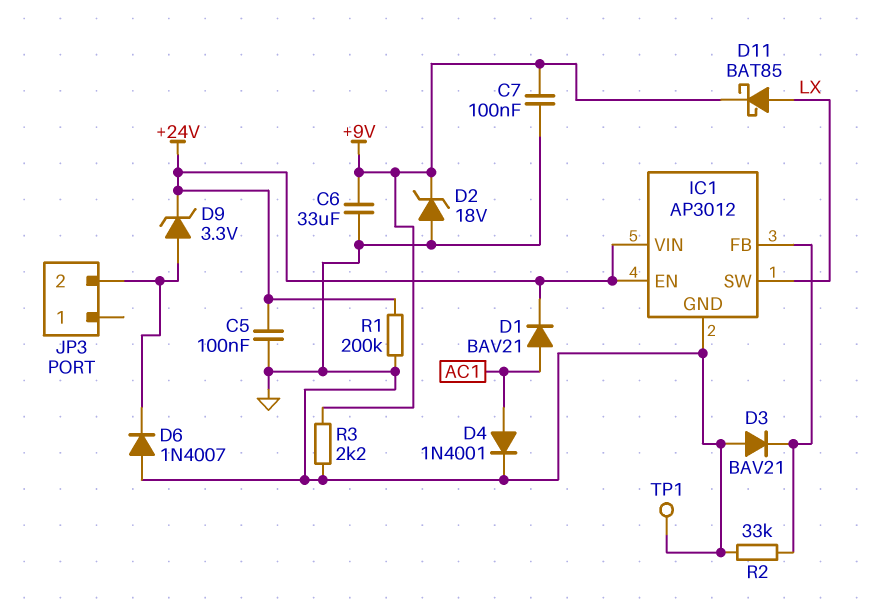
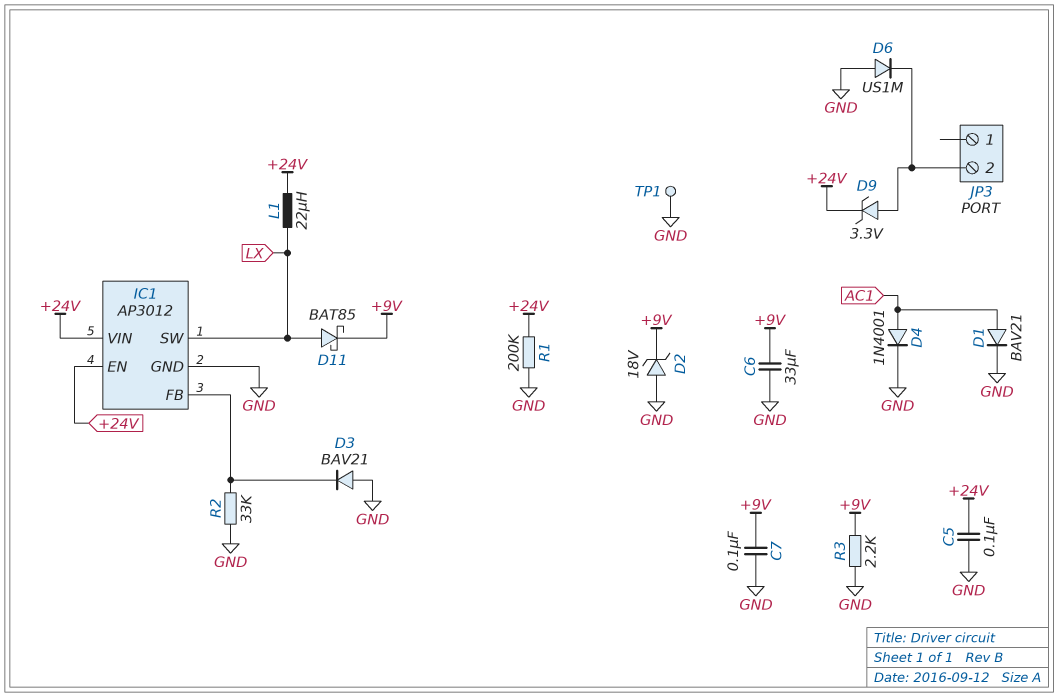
D1: diode BAV21 (A AC1, K +24V) -> diode BAV21 (A AC1, K GND)
D6: diode 1N4007 (A GND, K JP3/2) -> diode US1M (A GND, K JP3/2)
L1: none -> 22uH (+24V, LX)

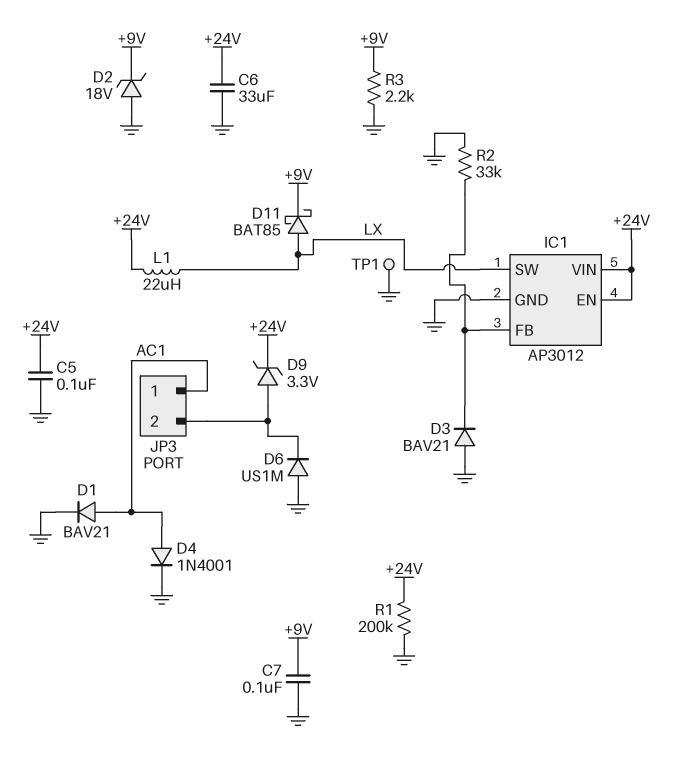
C6: 33uF (+9V, GND) -> 33uF (+24V, GND)
JP3 pin 1: none -> AC1

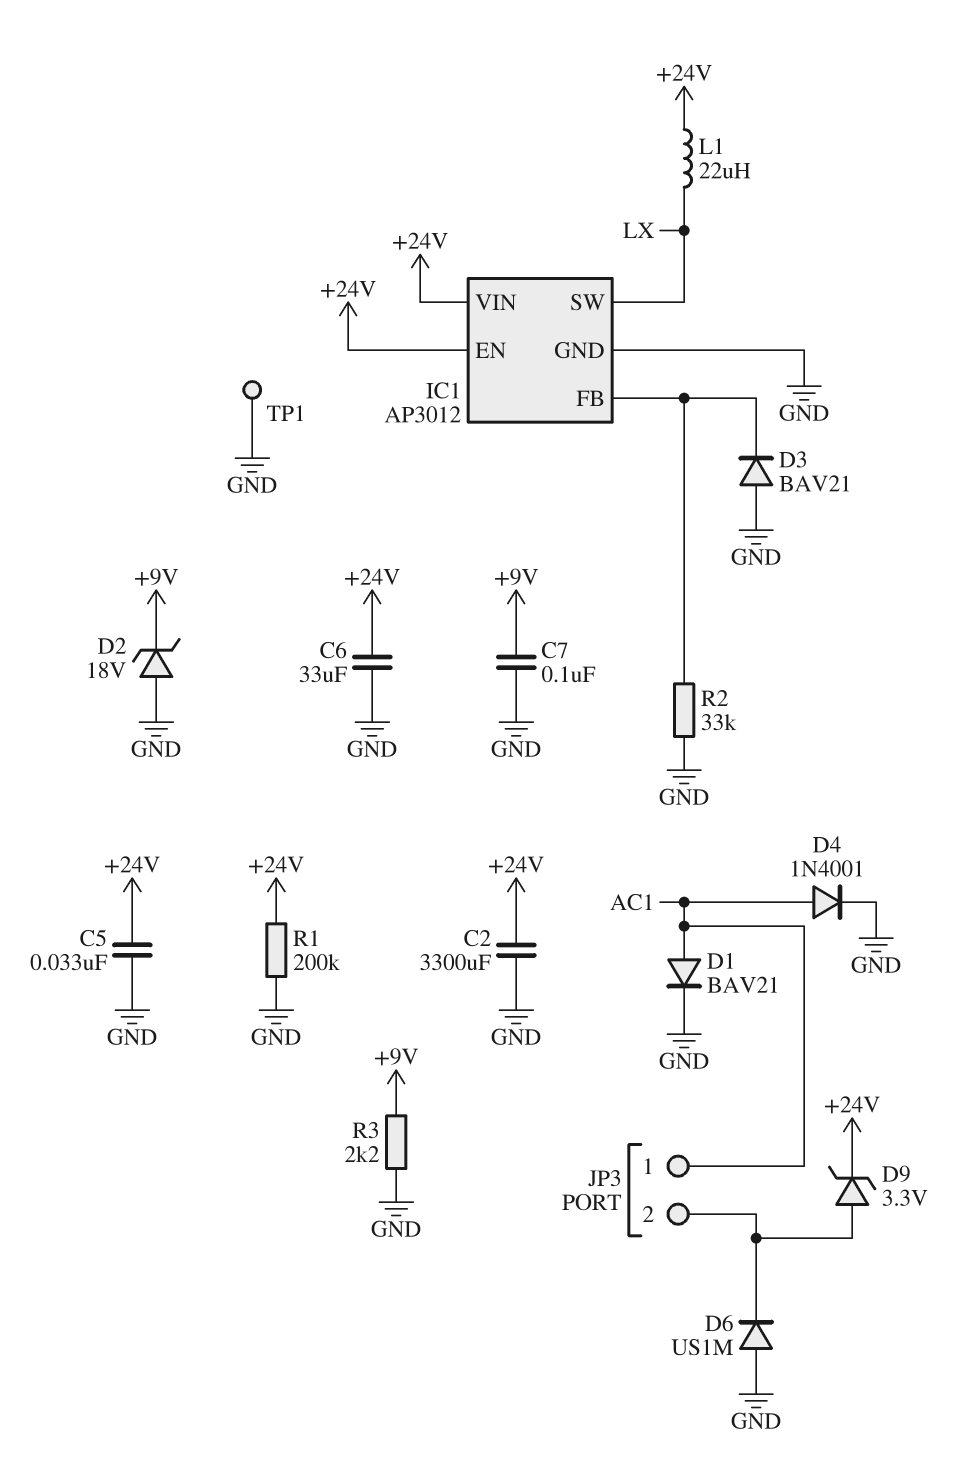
C2: none -> 3300uF (+24V, GND)
C5: 100nF (+24V, GND) -> 33nF (+24V, GND)
D11: schottky BAT85 (A LX, K +9V) -> none

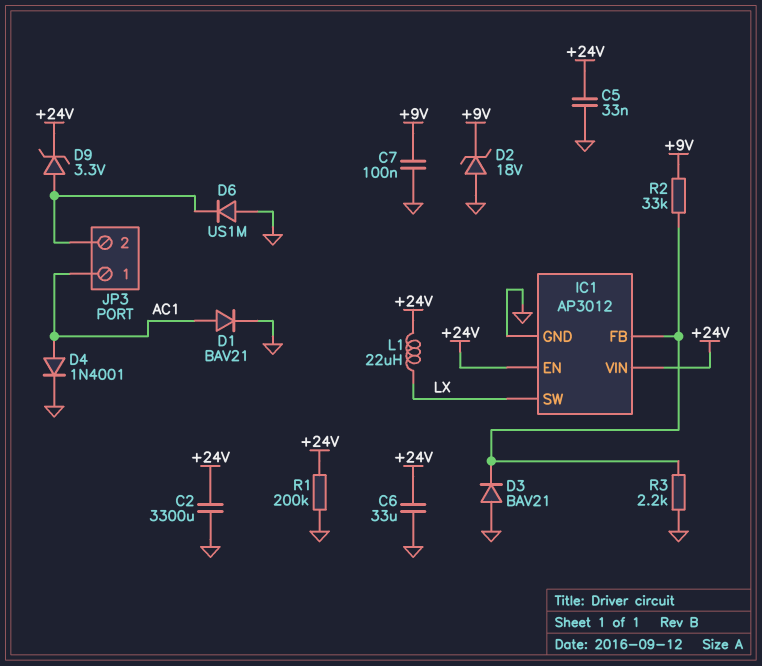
R2: 33k (GND, IC1/FB) -> 33k (+9V, IC1/FB)
R3: 2.2k (+9V, GND) -> 2.2k (GND, IC1/FB)
TP1: test point (GND) -> none

